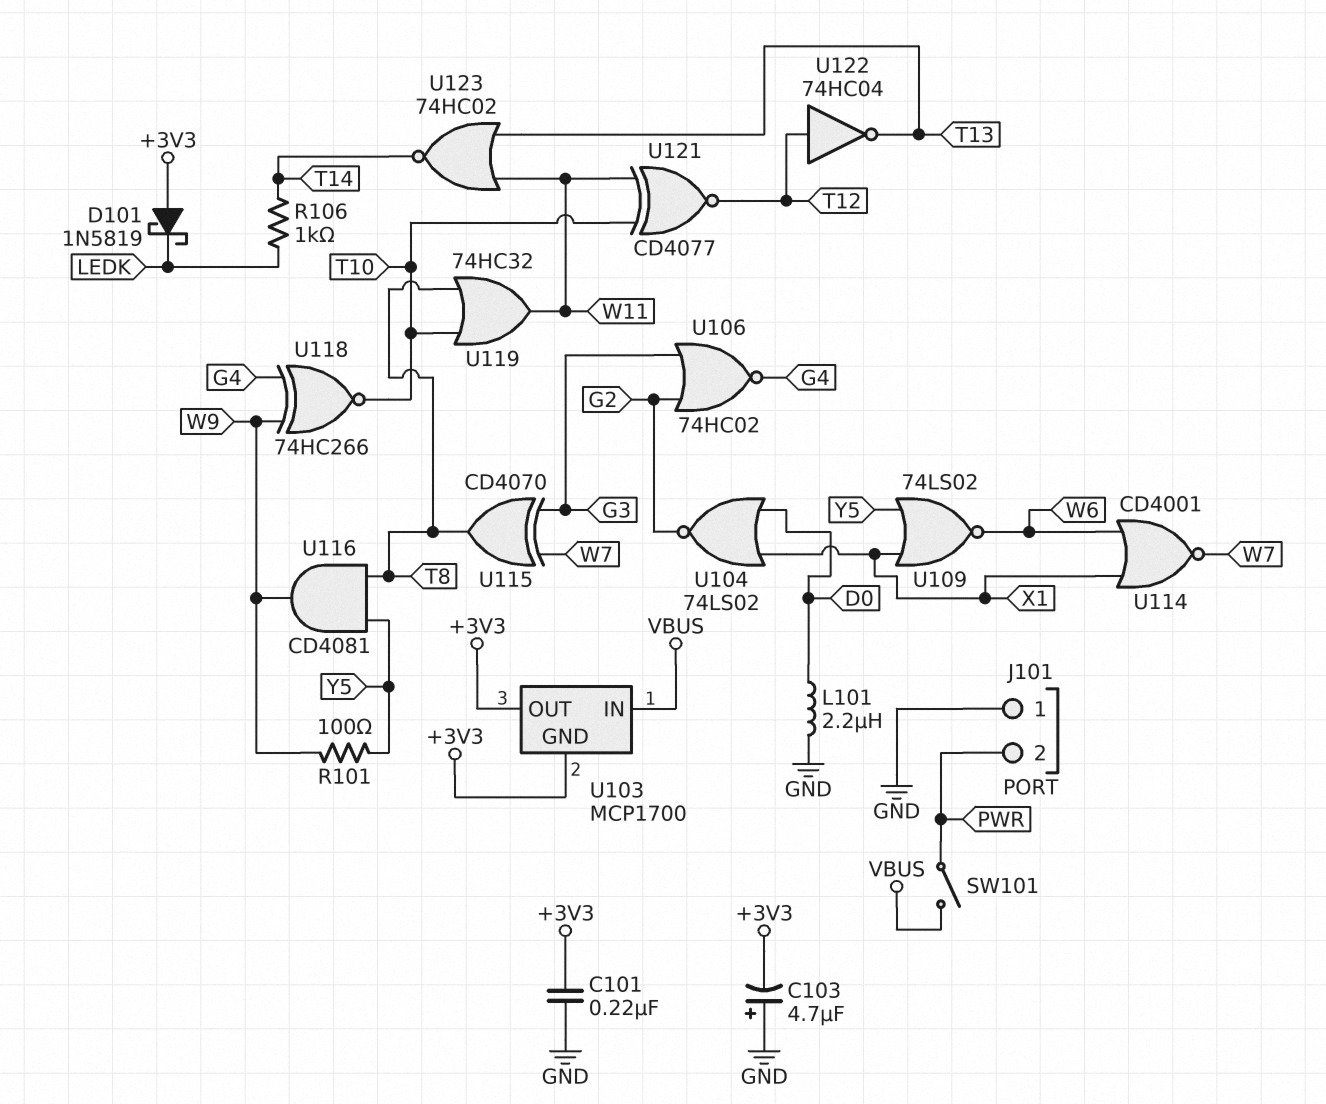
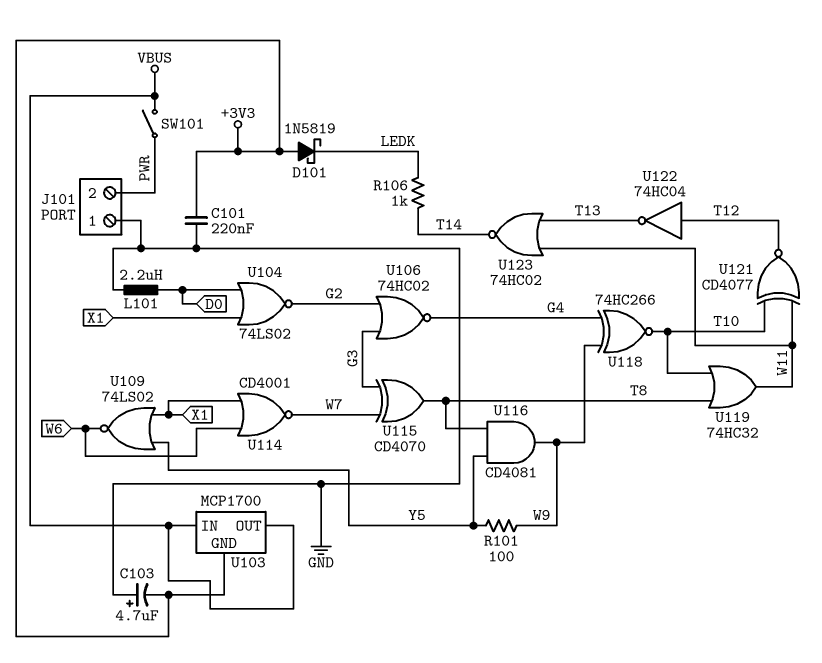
U103 pin OUT: +3V3 -> VBUS

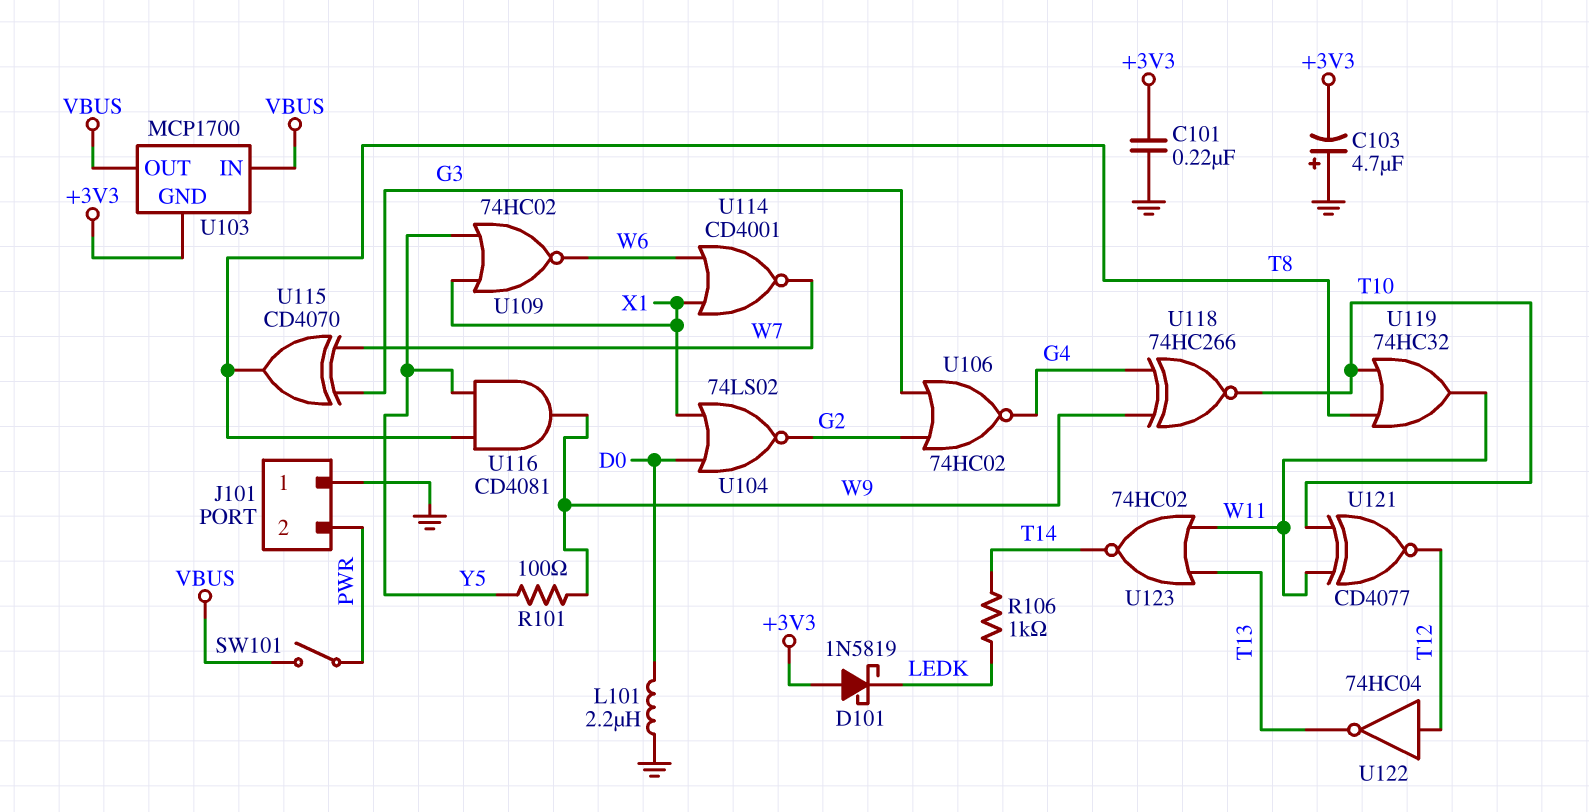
U109: NOR 74LS02 (in X1, in Y5, out W6) -> NOR 74HC02 (in X1, in Y5, out W6)

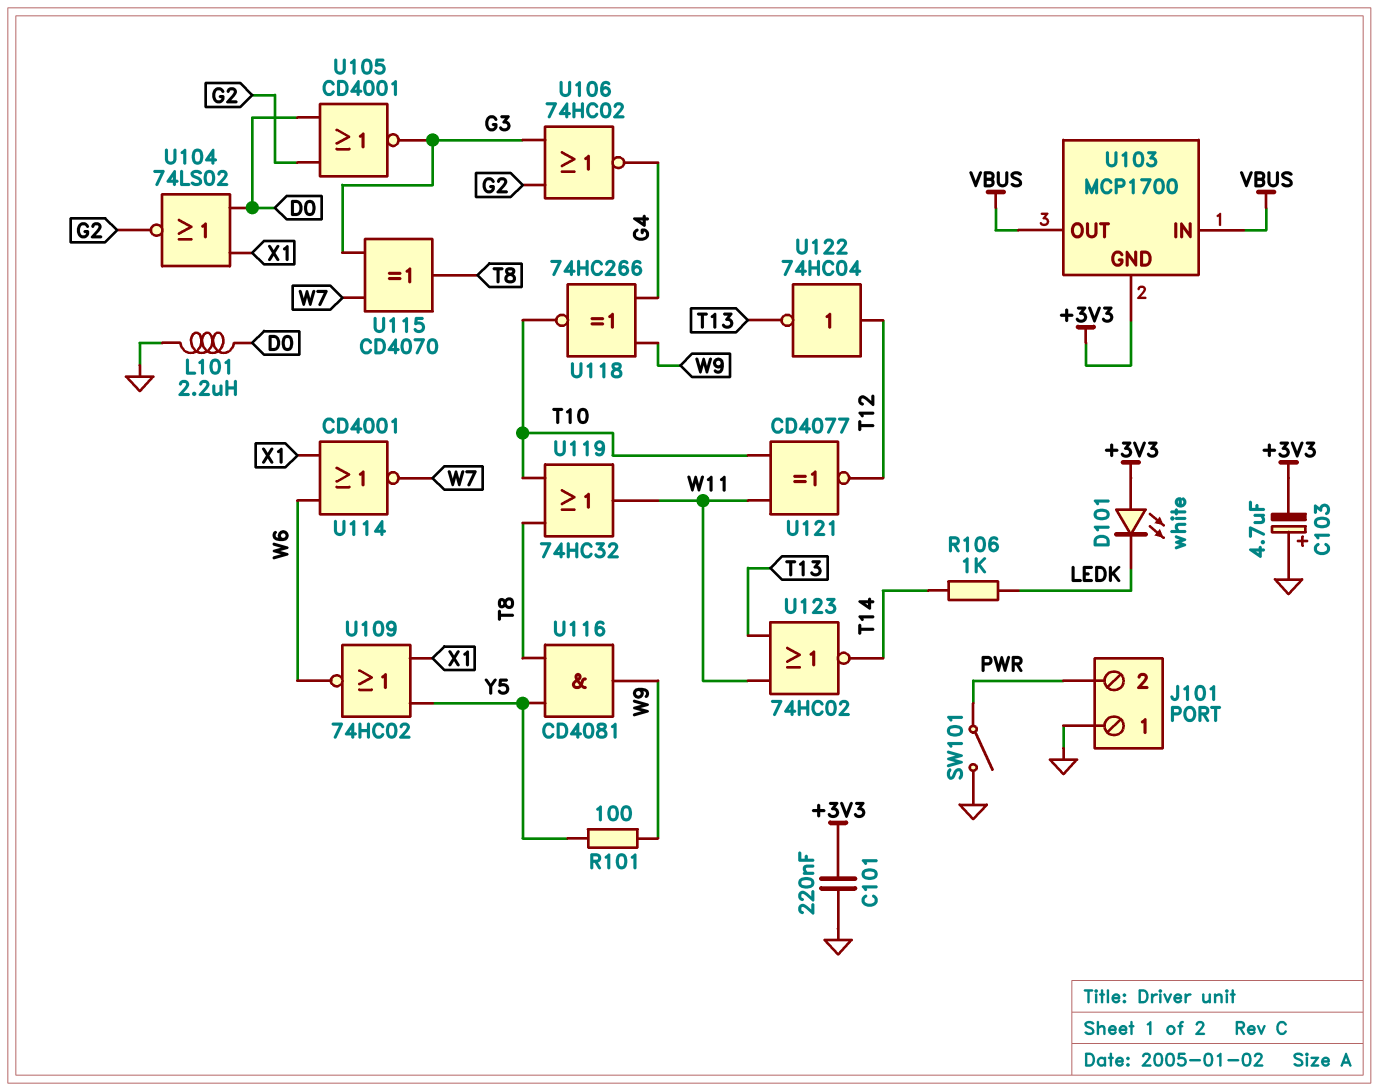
D101: schottky 1N5819 (A +3V3, K LEDK) -> LED white (A +3V3, K LEDK)
SW101: switch (PWR, VBUS) -> switch (GND, PWR)
U105: none -> NOR CD4001 (in D0, in G2, out G3)

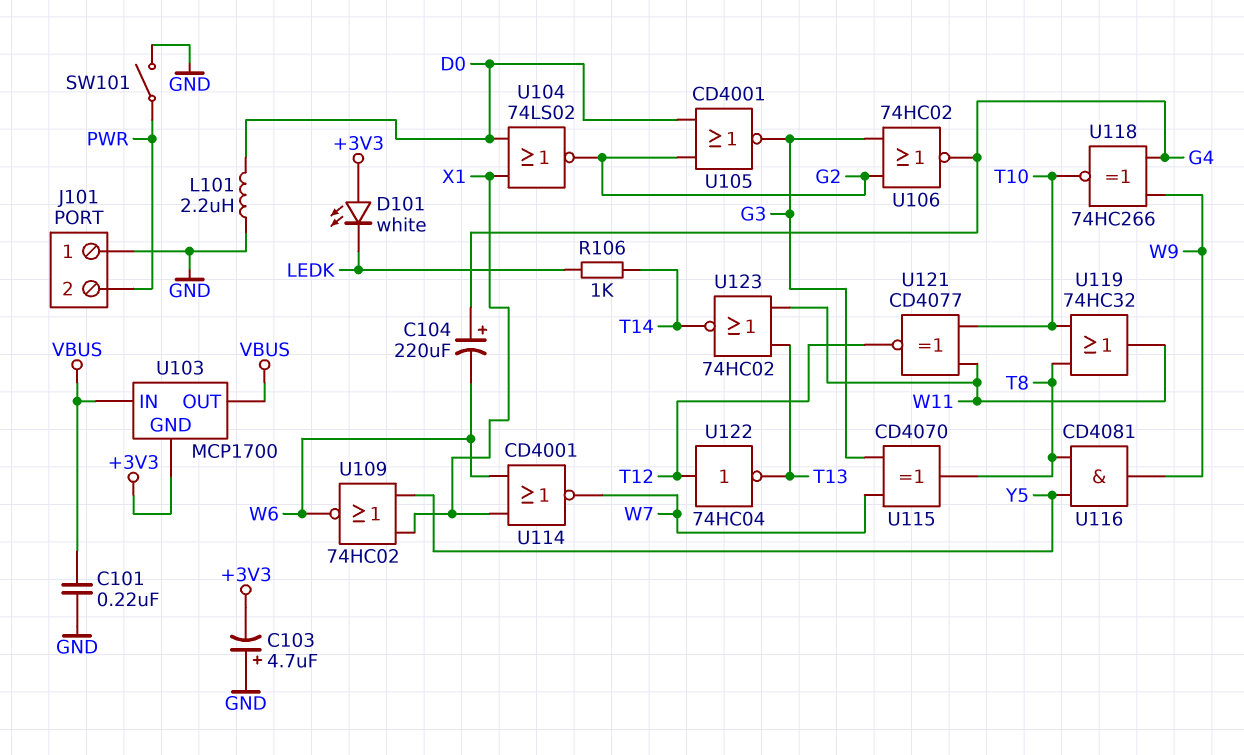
C101: 220nF (+3V3, GND) -> 220nF (GND, VBUS)
C104: none -> 220uF (plus G4, minus W6)
R101: 100 (W9, Y5) -> none

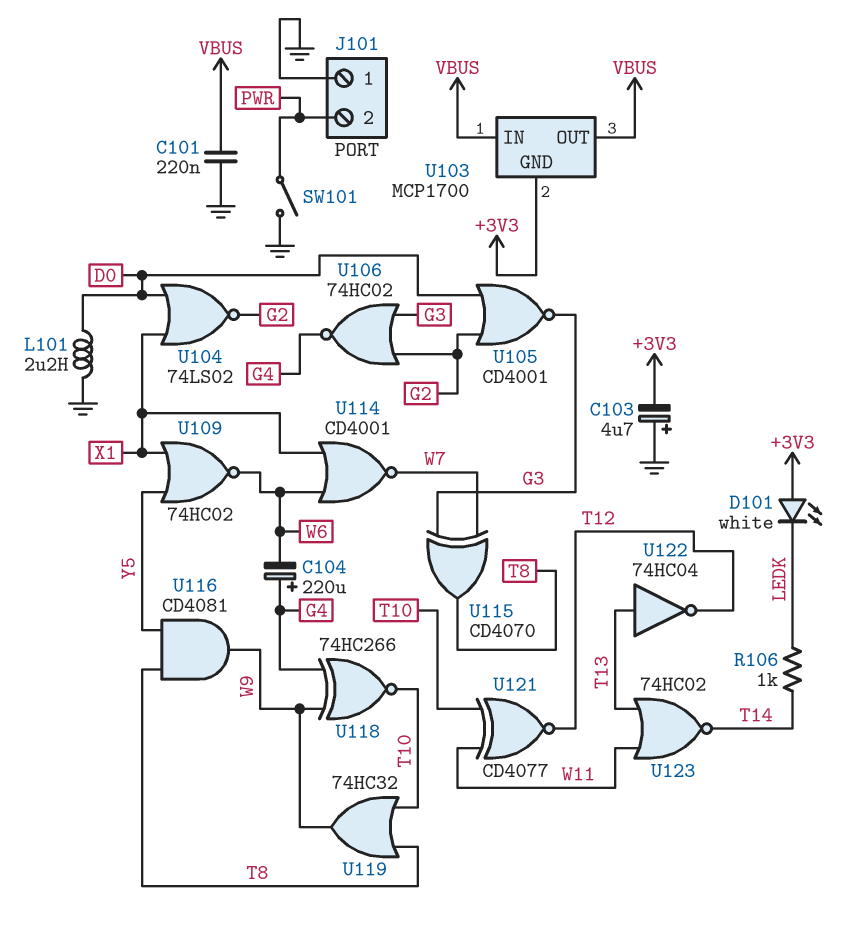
U119: OR 74HC32 (in T8, in T10, out W11) -> OR 74HC32 (in T8, in T10, out W9)
U122: NOT 74HC04 (in T12, out T13) -> NOT 74HC04 (in T13, out T12)

